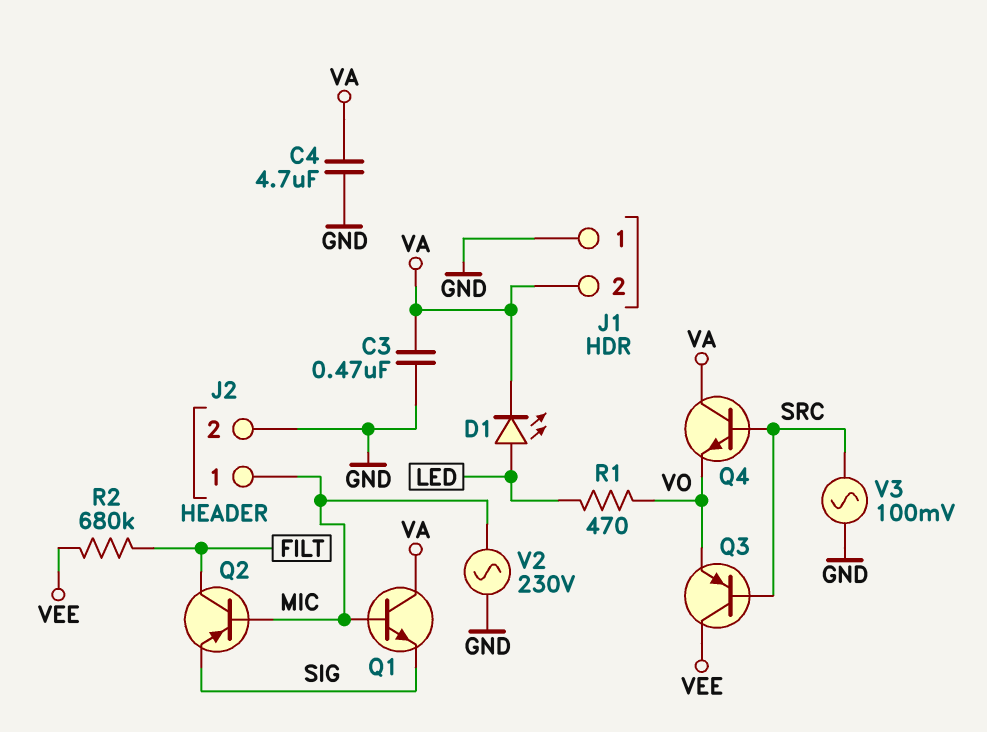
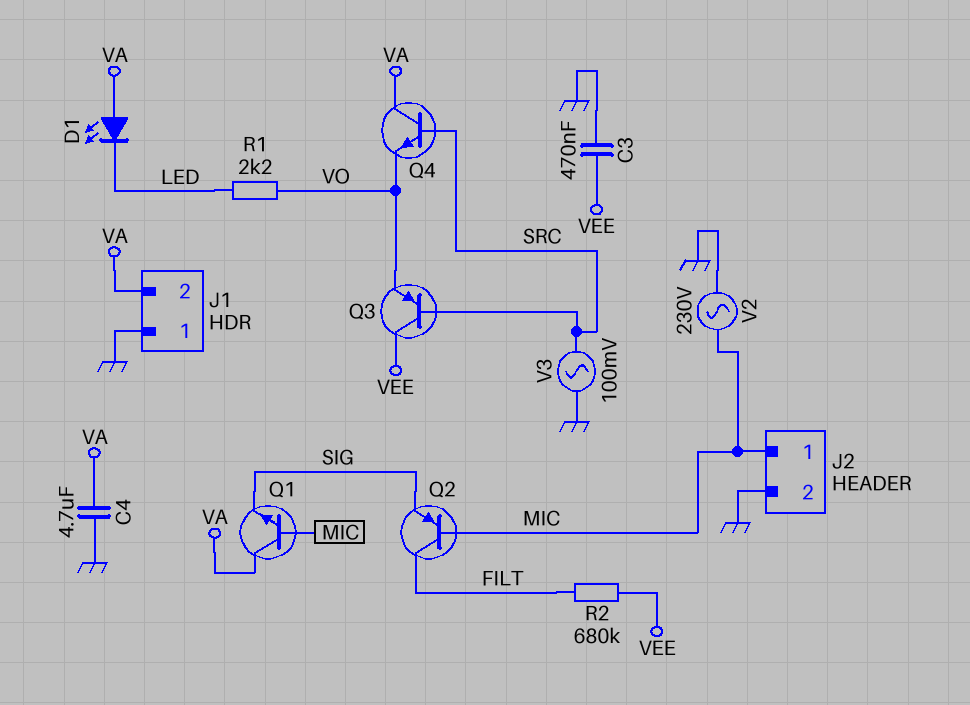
C3: 470nF (GND, VA) -> 470nF (GND, VEE)
D1: LED (A LED, K VA) -> LED (A VA, K LED)
R1: 470 (LED, VO) -> 2.2k (LED, VO)

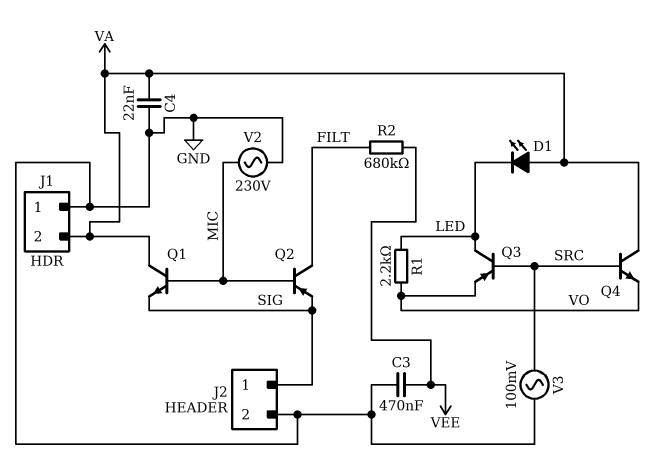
C4: 4.7uF (GND, VA) -> 22nF (GND, VA)
J2 pin 1: MIC -> SIG
Q3: PNP (B SRC, C VEE, E VO) -> PNP (B SRC, C LED, E VO)

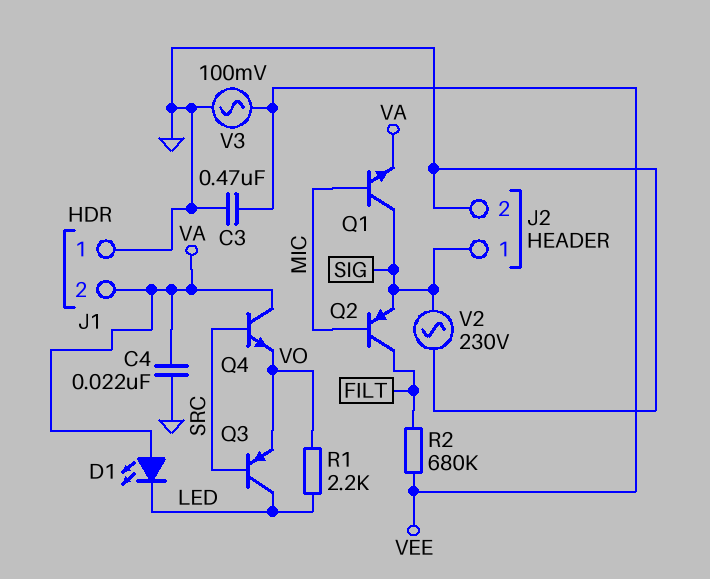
Q1: NPN (B MIC, C VA, E SIG) -> NPN (B MIC, C SIG, E VA)
V2: AC 230V (GND, MIC) -> AC 230V (GND, SIG)
V3: AC 100mV (GND, SRC) -> AC 100mV (GND, VEE)

